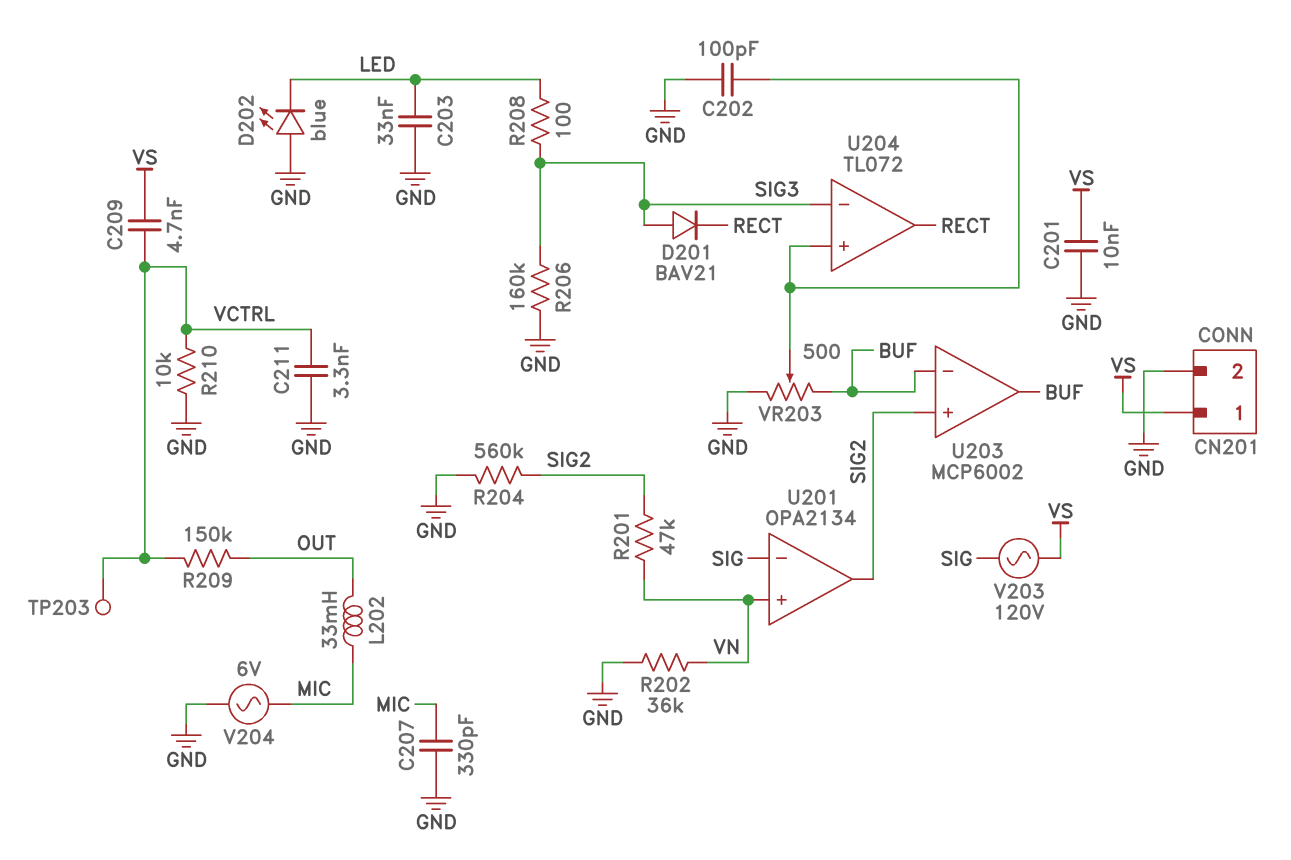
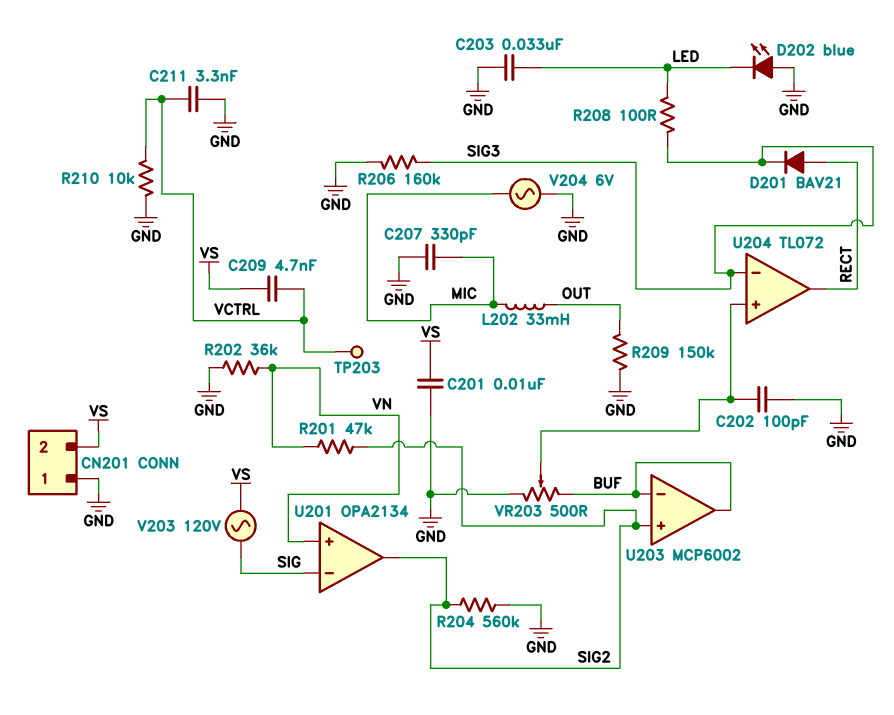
CN201 pin 1: VS -> GND
CN201 pin 2: GND -> VS
D201: diode BAV21 (A SIG3, K RECT) -> diode BAV21 (A RECT, K SIG3)
R209: 150k (OUT, VCTRL) -> 150k (GND, OUT)

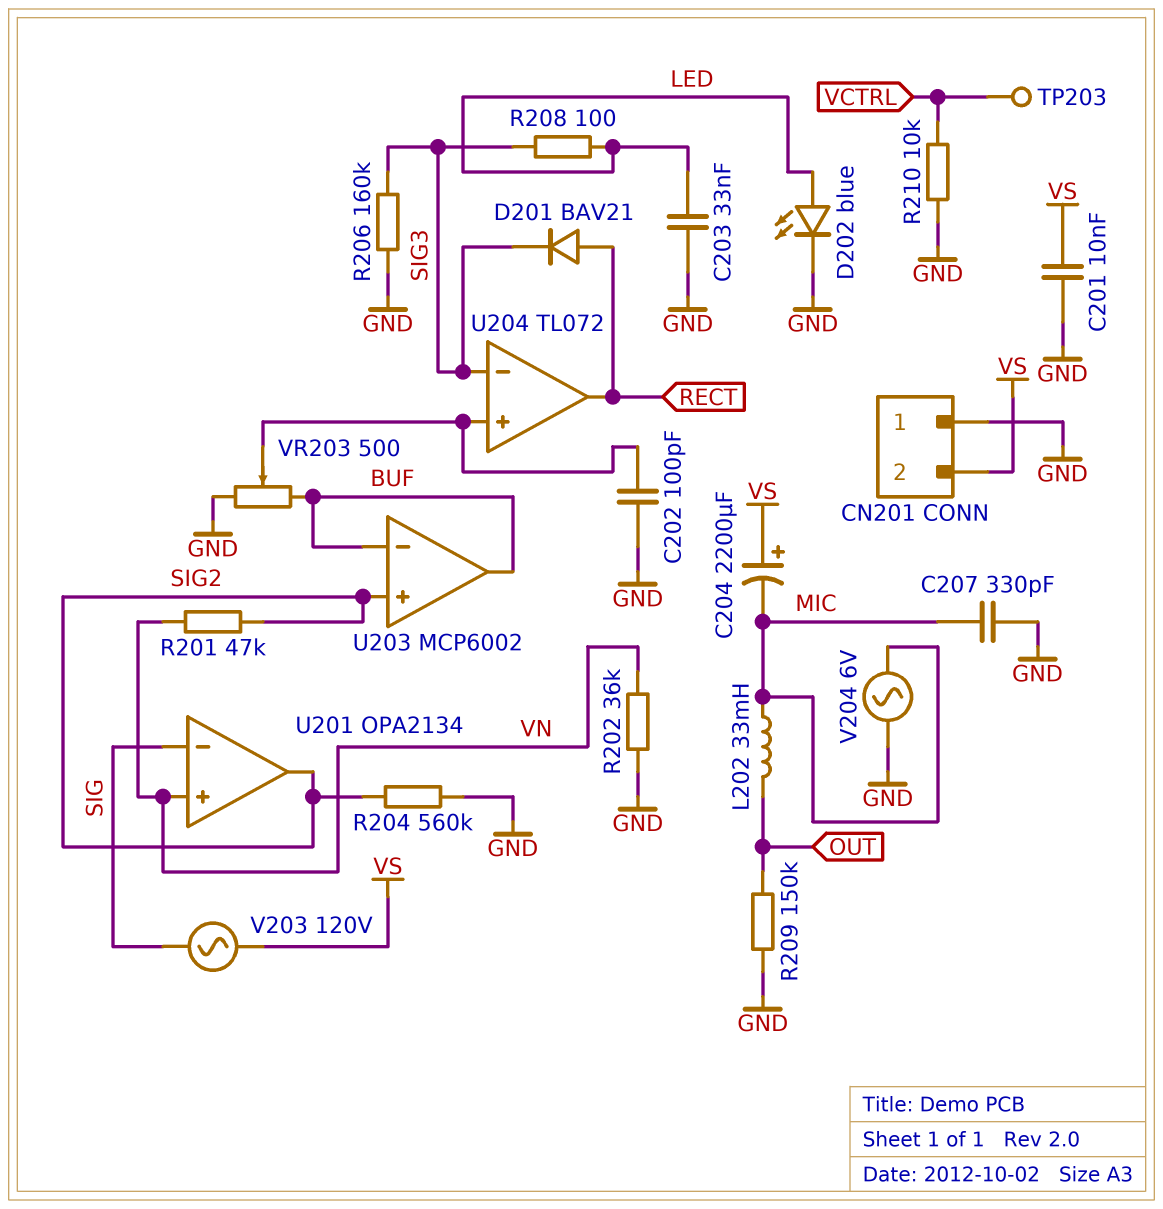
C204: none -> 2200uF (plus VS, minus MIC)
C209: 4.7nF (VCTRL, VS) -> none
C211: 3.3nF (GND, VCTRL) -> none
D202: LED blue (A GND, K LED) -> LED blue (A LED, K GND)

